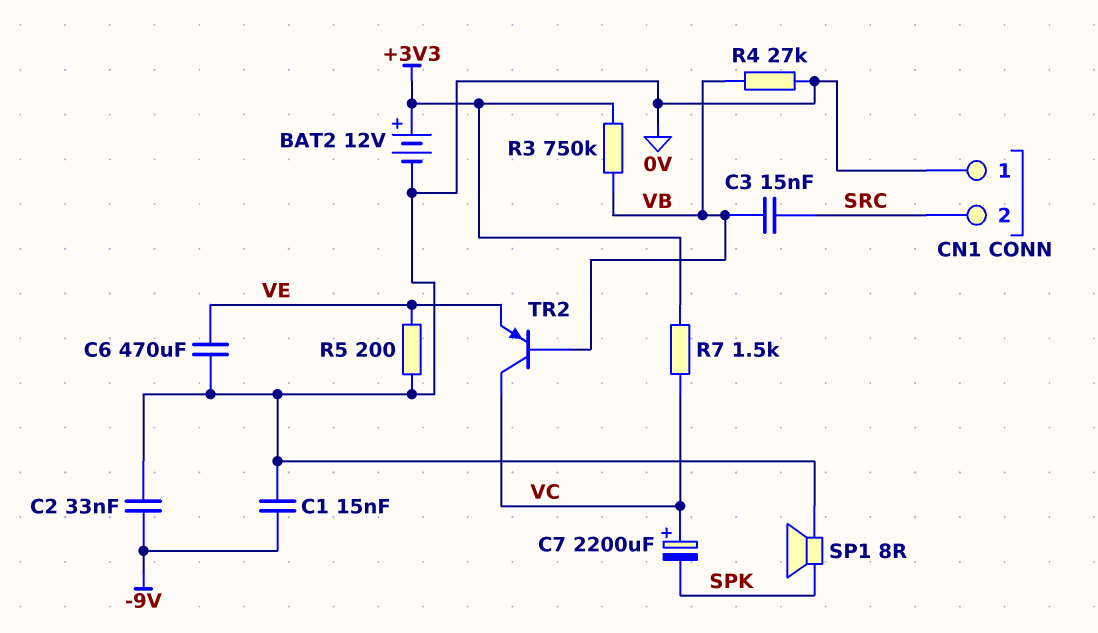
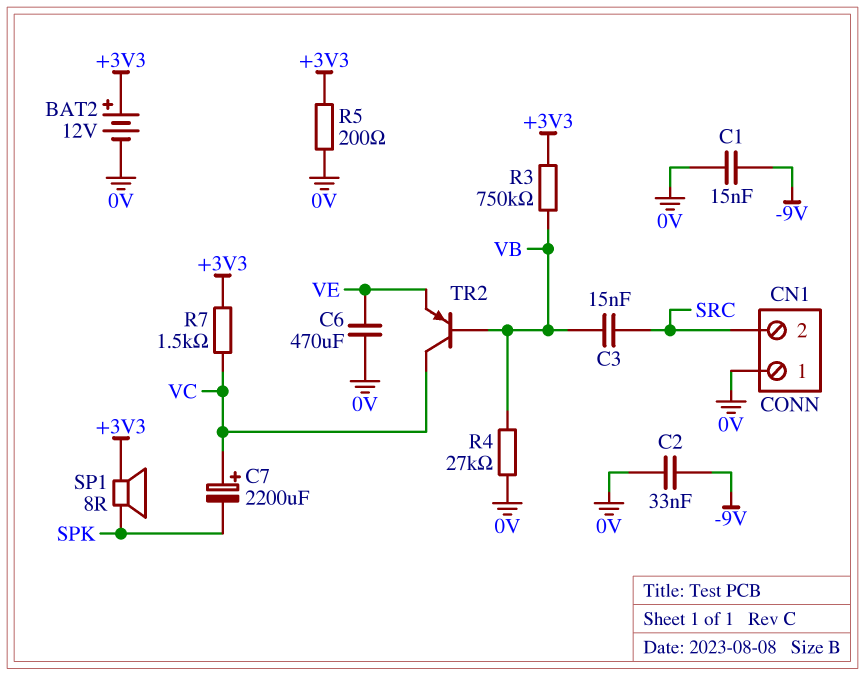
R5: 200 (0V, VE) -> 200 (+3V3, 0V)
SP1: speaker 8R (0V, SPK) -> speaker 8R (+3V3, SPK)

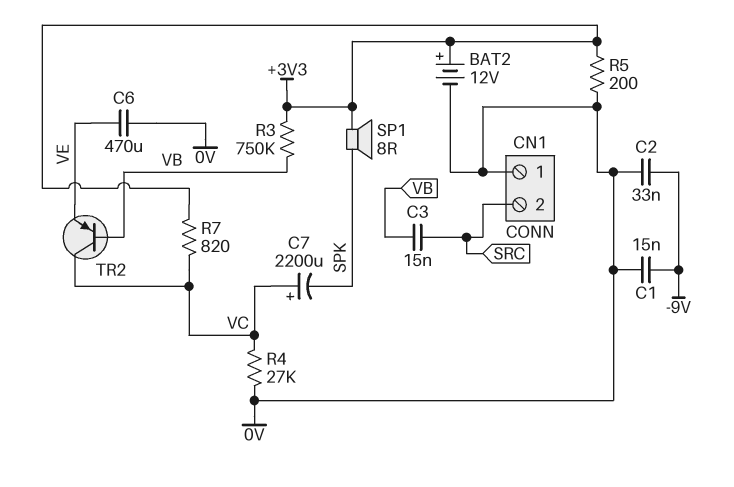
R4: 27k (0V, VB) -> 27k (0V, VC)
R7: 1.5k (+3V3, VC) -> 820 (+3V3, VC)

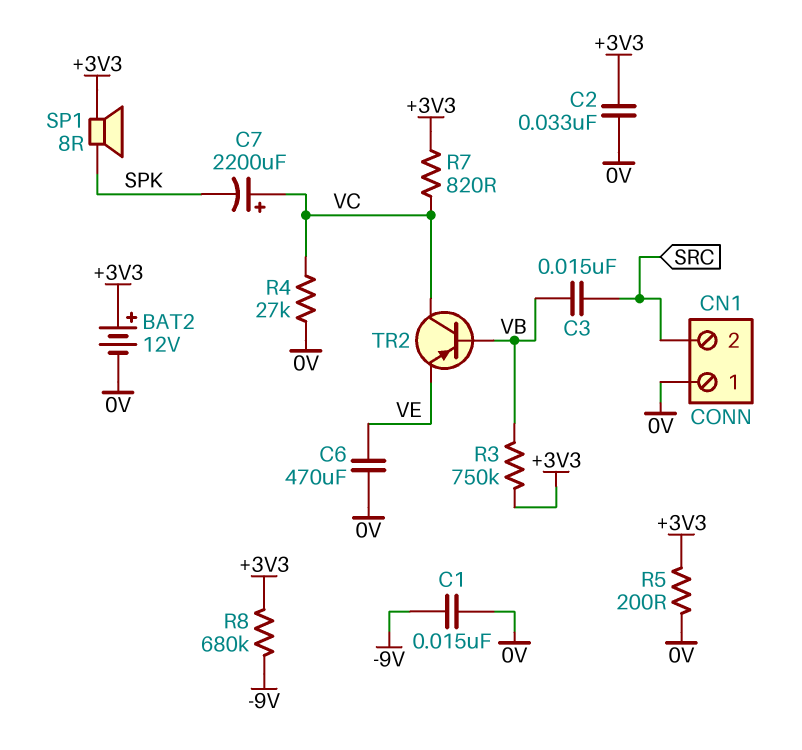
C2: 33nF (-9V, 0V) -> 33nF (+3V3, 0V)
R8: none -> 680k (+3V3, -9V)

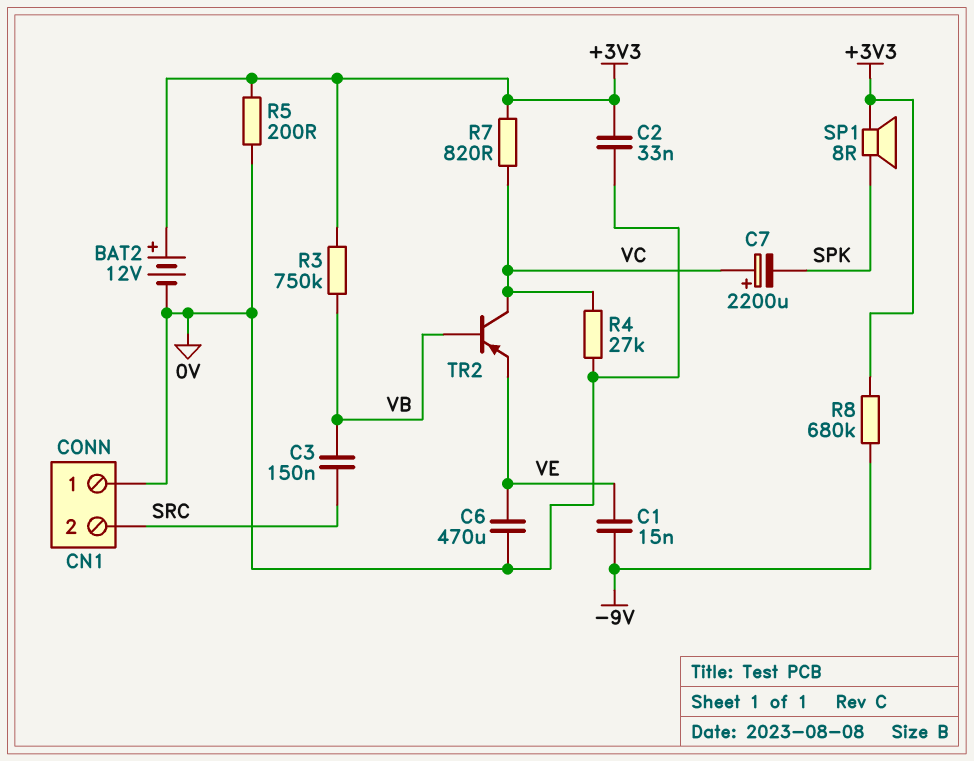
C1: 15nF (-9V, 0V) -> 15nF (-9V, VE)
C3: 15nF (SRC, VB) -> 150nF (SRC, VB)

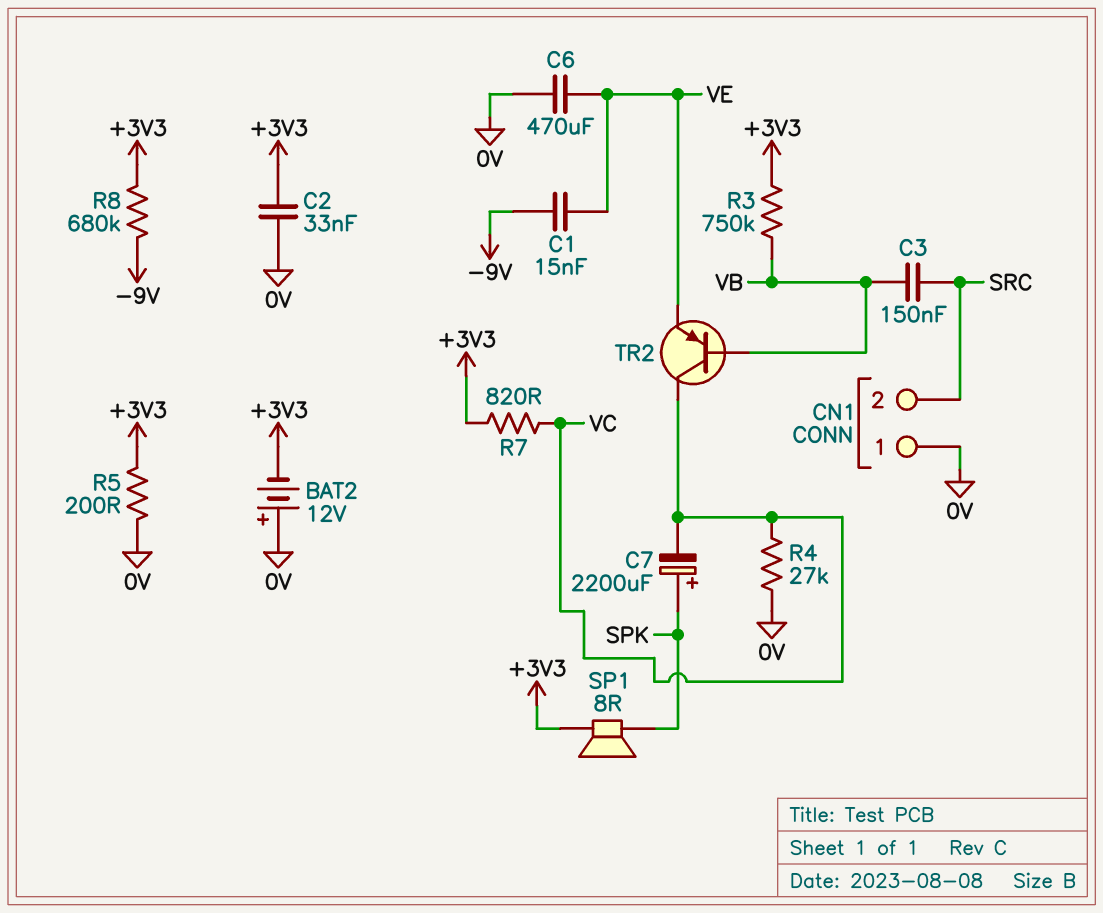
BAT2: 12V (plus +3V3, minus 0V) -> 12V (plus 0V, minus +3V3)
C7: 2200uF (plus VC, minus SPK) -> 2200uF (plus SPK, minus VC)

